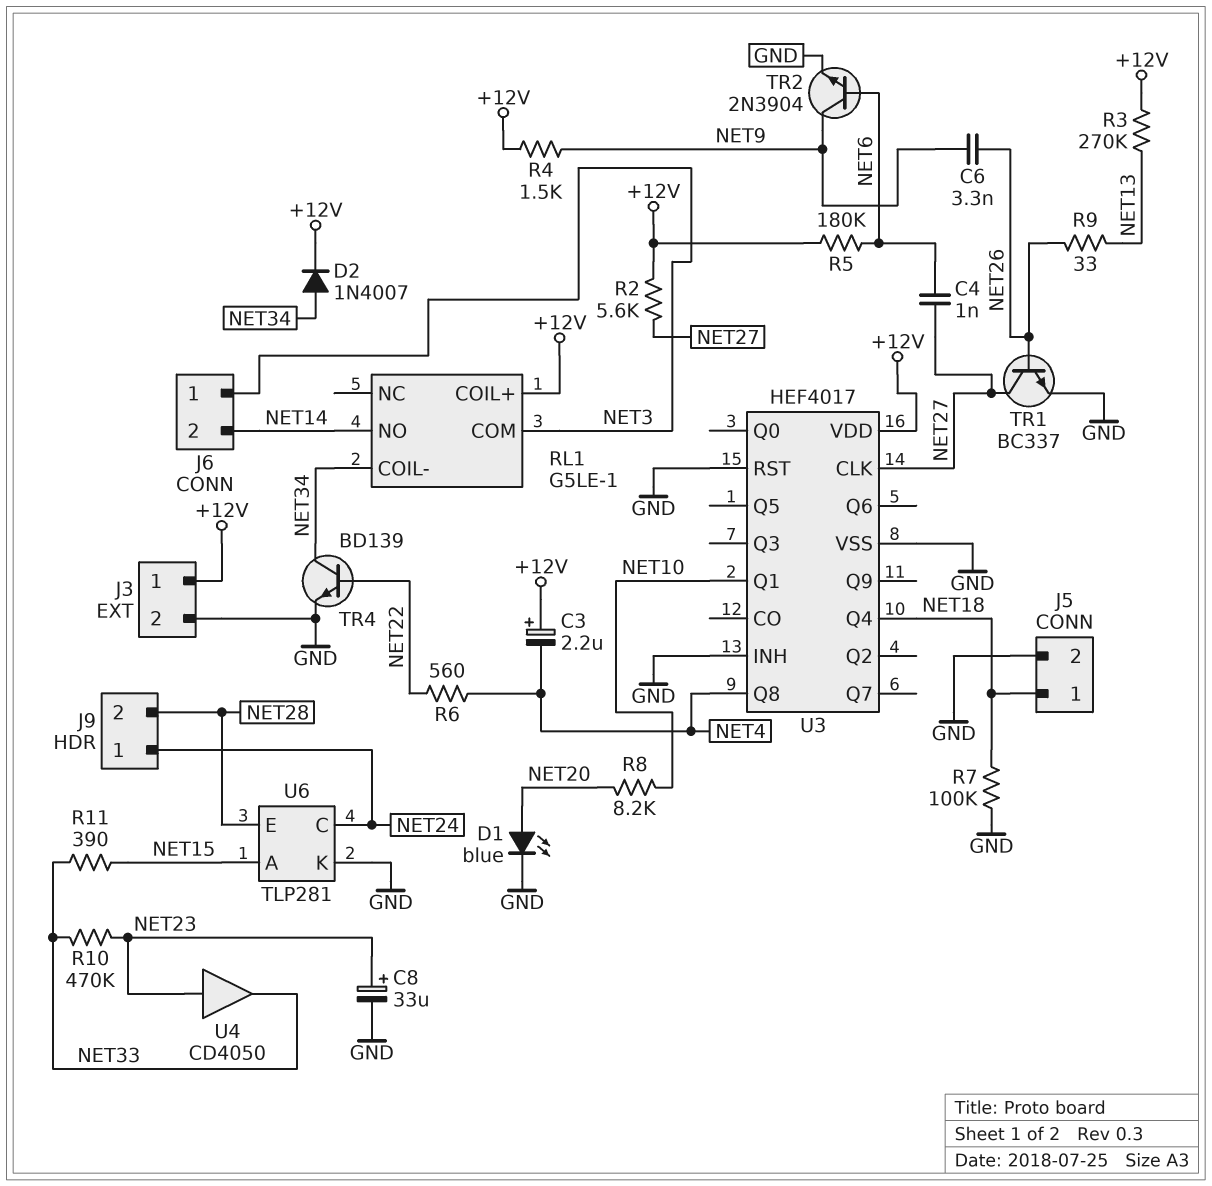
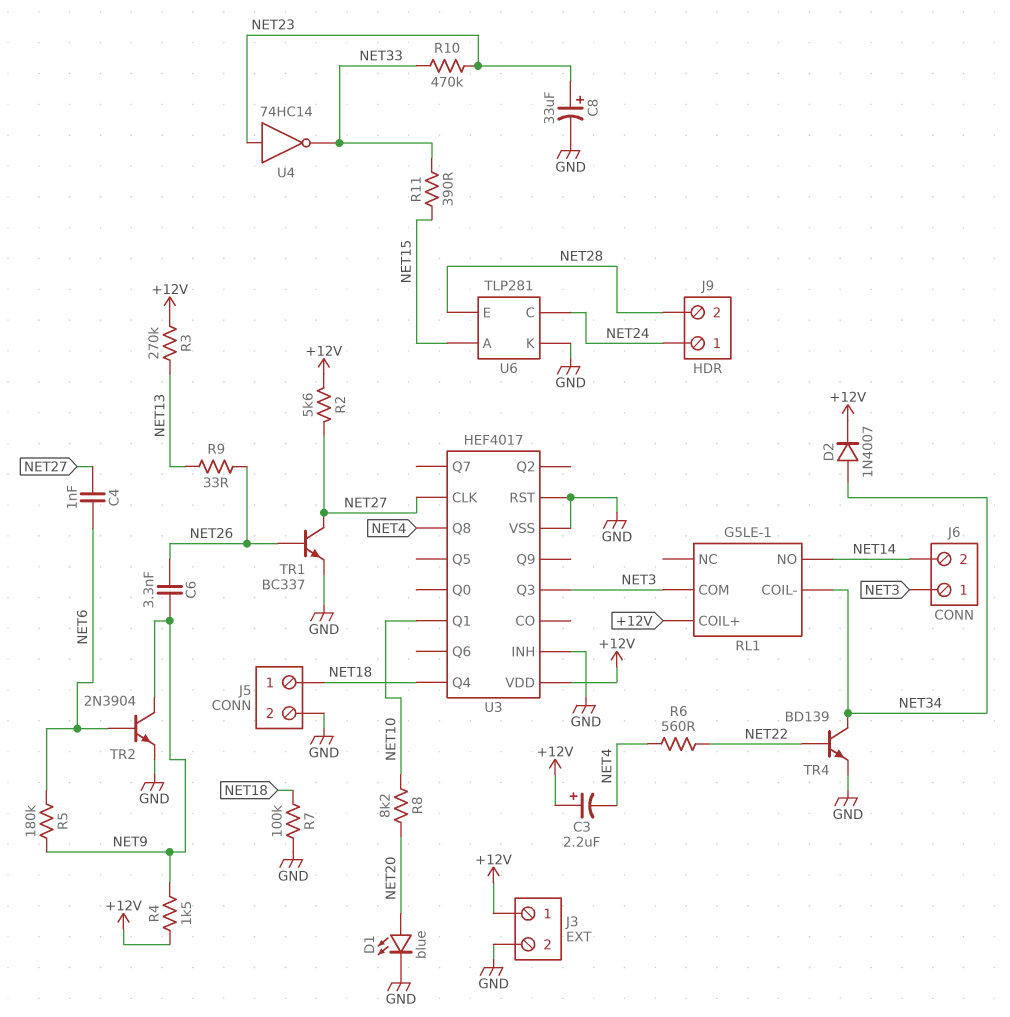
R5: 180k (+12V, NET6) -> 180k (NET6, NET9)
U3 pin Q3: none -> NET3
U4: buffer CD4050 (in NET23, out NET33) -> NOT 74HC14 (in NET23, out NET33)

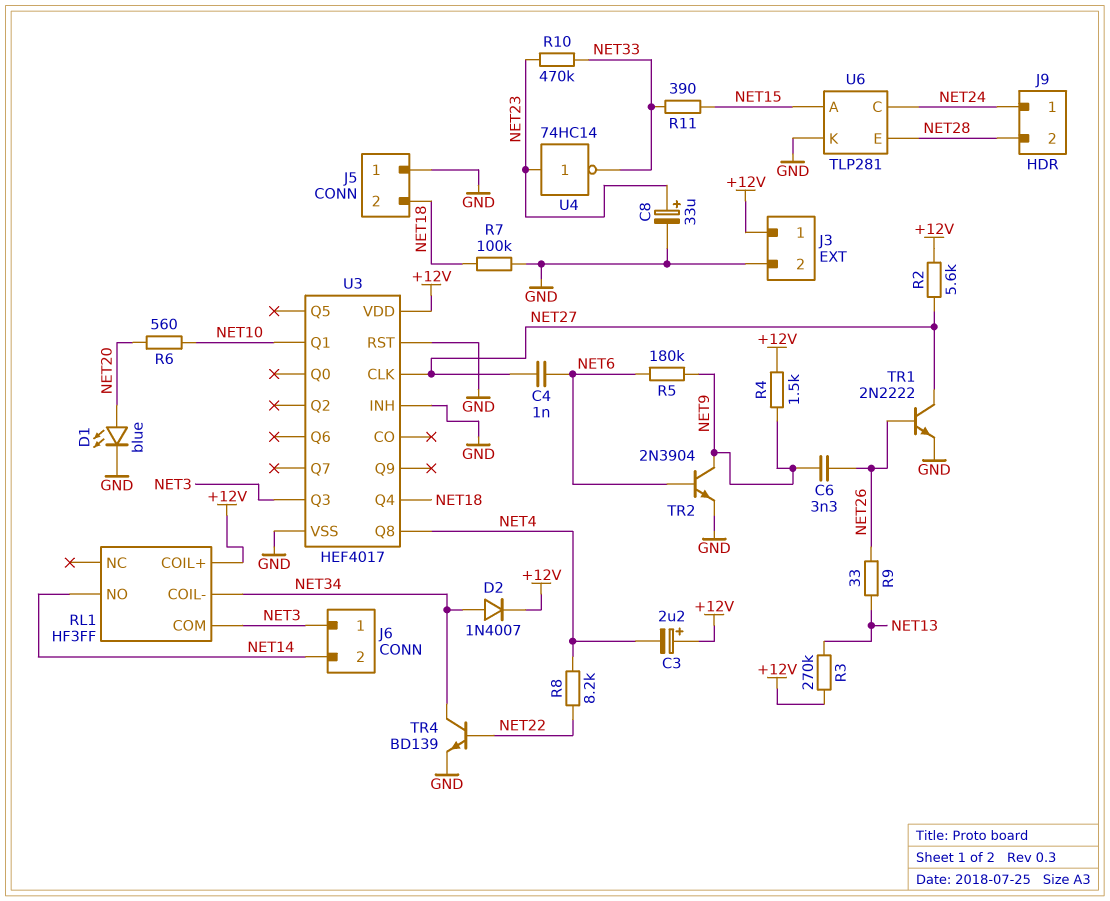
J5 pin 1: NET18 -> GND
J5 pin 2: GND -> NET18
R6: 560 (NET4, NET22) -> 560 (NET10, NET20)
R8: 8.2k (NET10, NET20) -> 8.2k (NET4, NET22)
RL1: G5LE-1 -> HF3FF
TR1: NPN BC337 (B NET26, C NET27, E GND) -> NPN 2N2222 (B NET26, C NET27, E GND)

